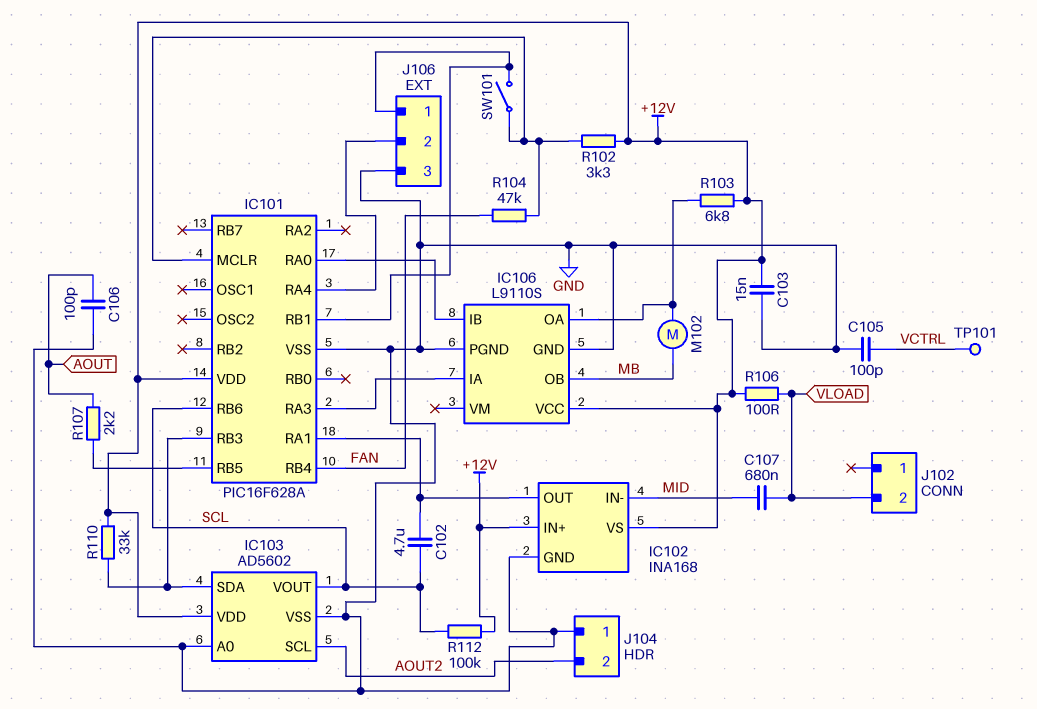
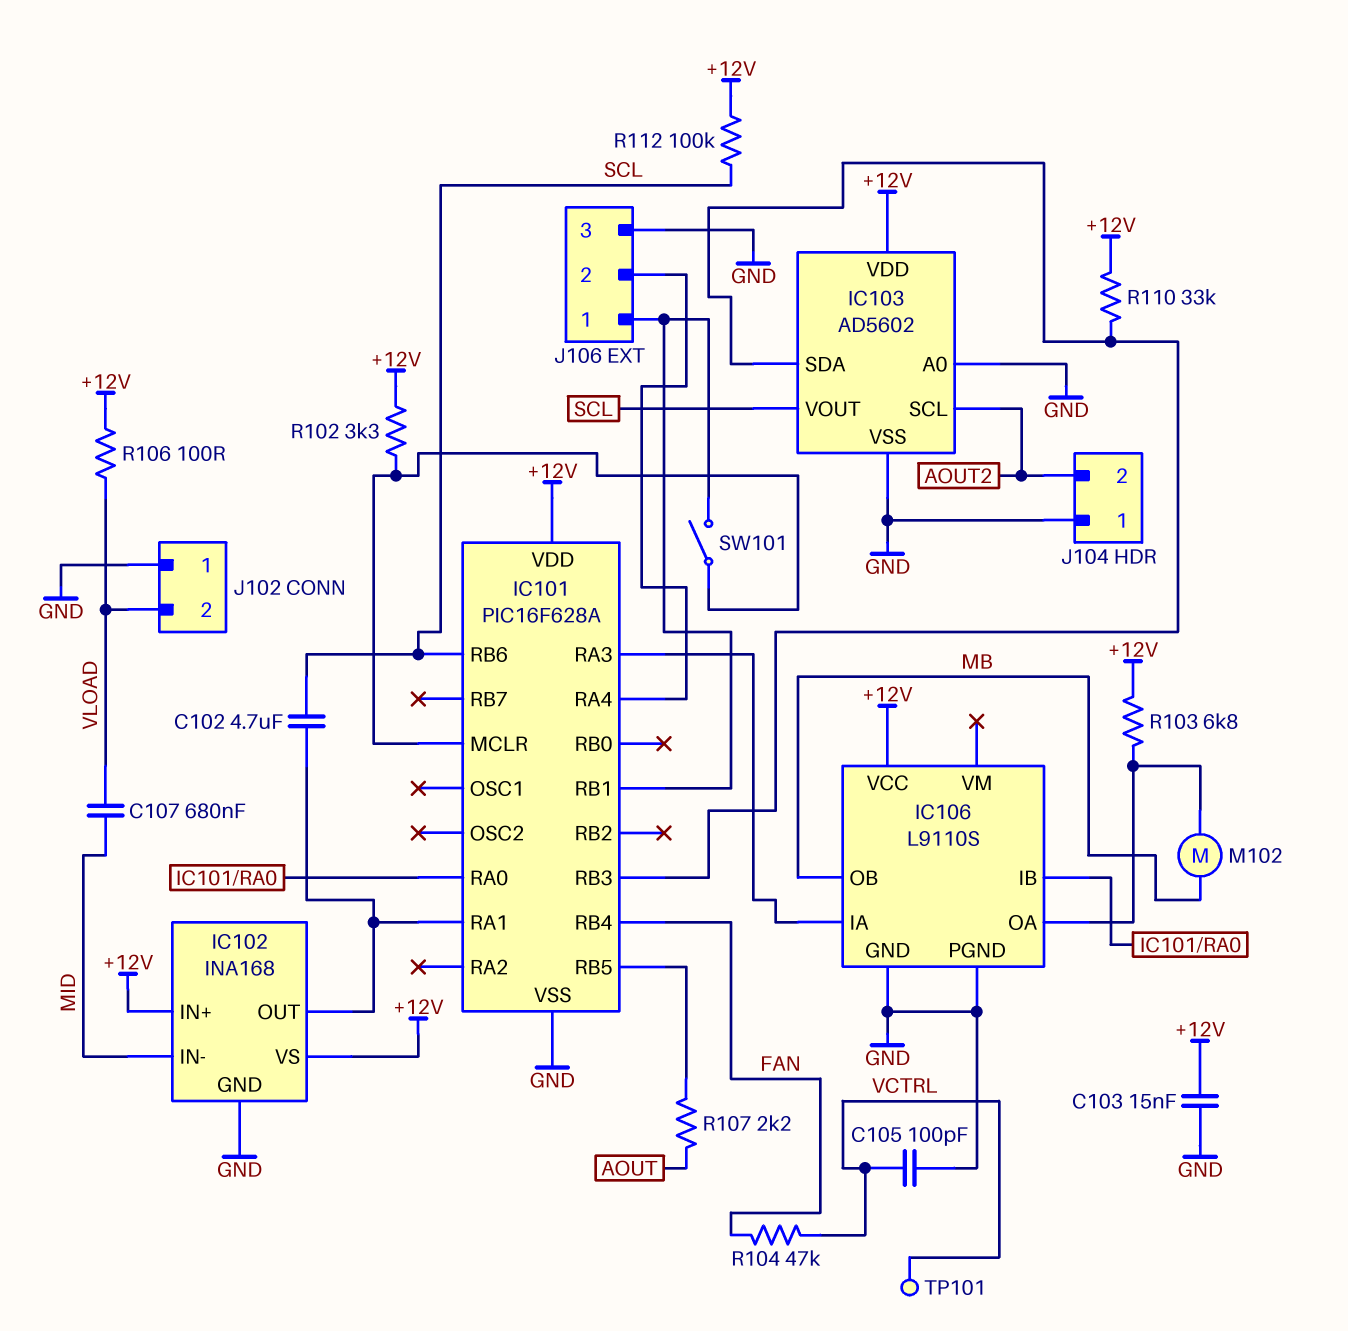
C106: 100pF (AOUT, GND) -> none
J102 pin 1: none -> GND
R104: 47k (FAN, IC101/MCLR) -> 47k (FAN, VCTRL)

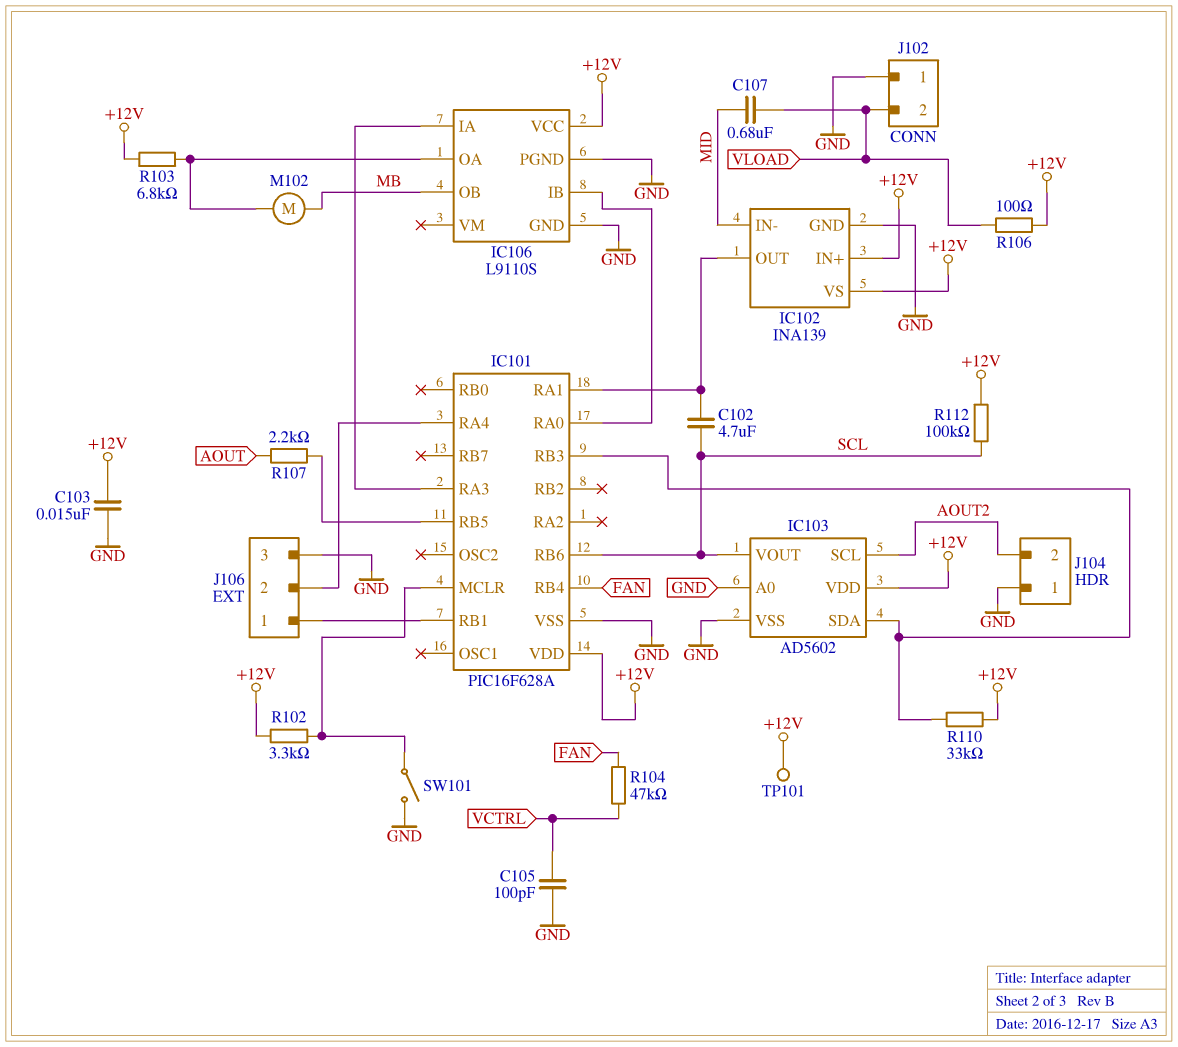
IC102: INA168 -> INA139
SW101: switch (IC101/MCLR, IC101/RB1) -> switch (GND, IC101/MCLR)
TP101: test point (VCTRL) -> test point (+12V)

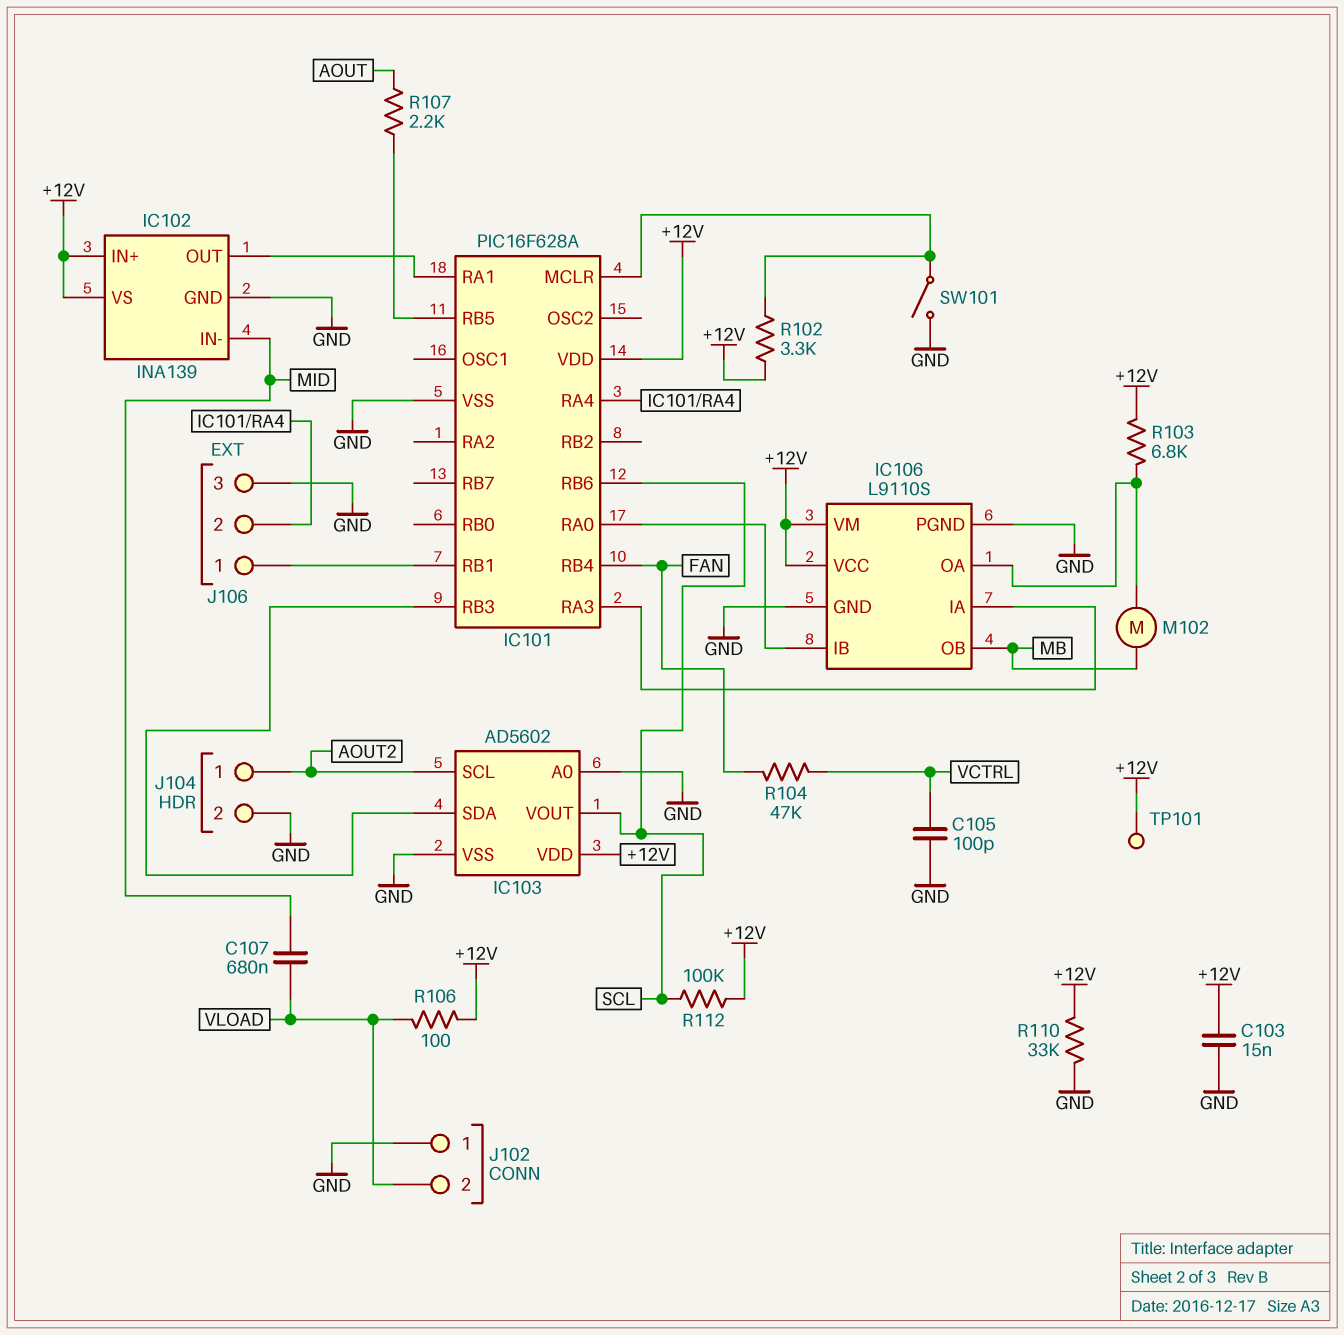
C102: 4.7uF (IC101/RA1, SCL) -> none
IC106 pin VM: none -> +12V
J104 pin 1: GND -> AOUT2
J104 pin 2: AOUT2 -> GND
R110: 33k (+12V, IC101/RB3) -> 33k (+12V, GND)

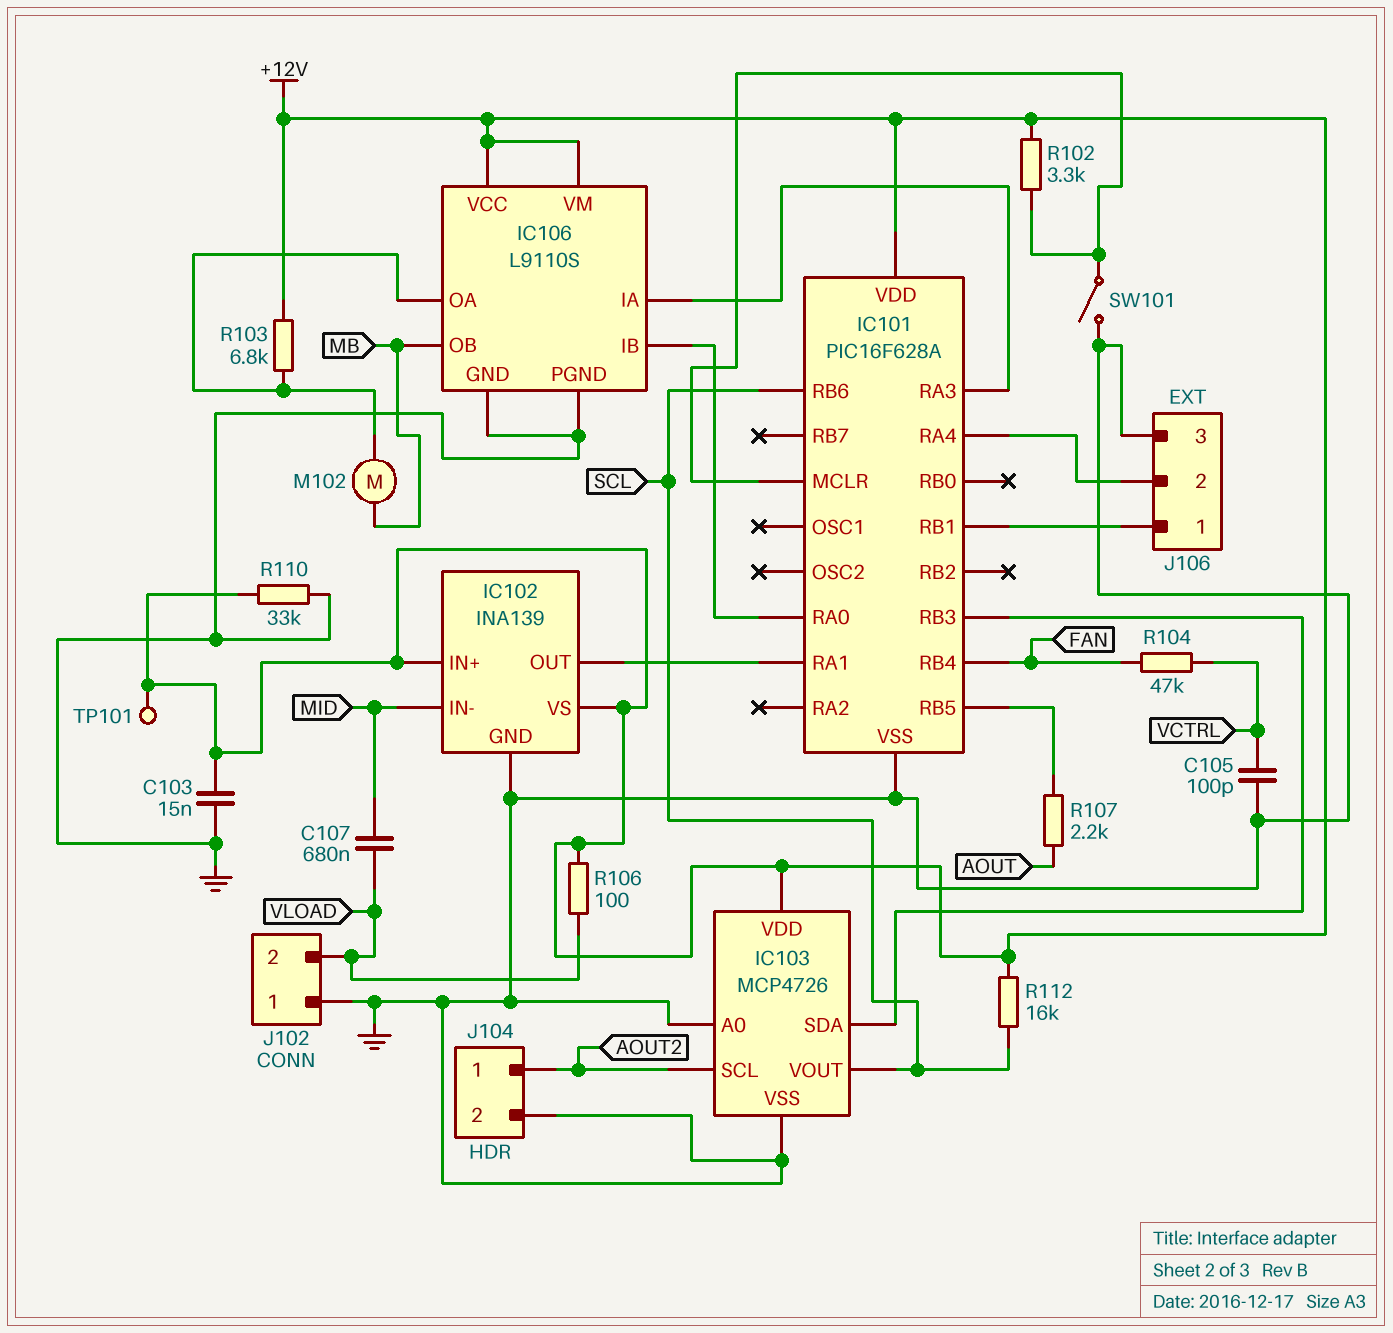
IC103: AD5602 -> MCP4726
R112: 100k (+12V, SCL) -> 16k (+12V, SCL)

